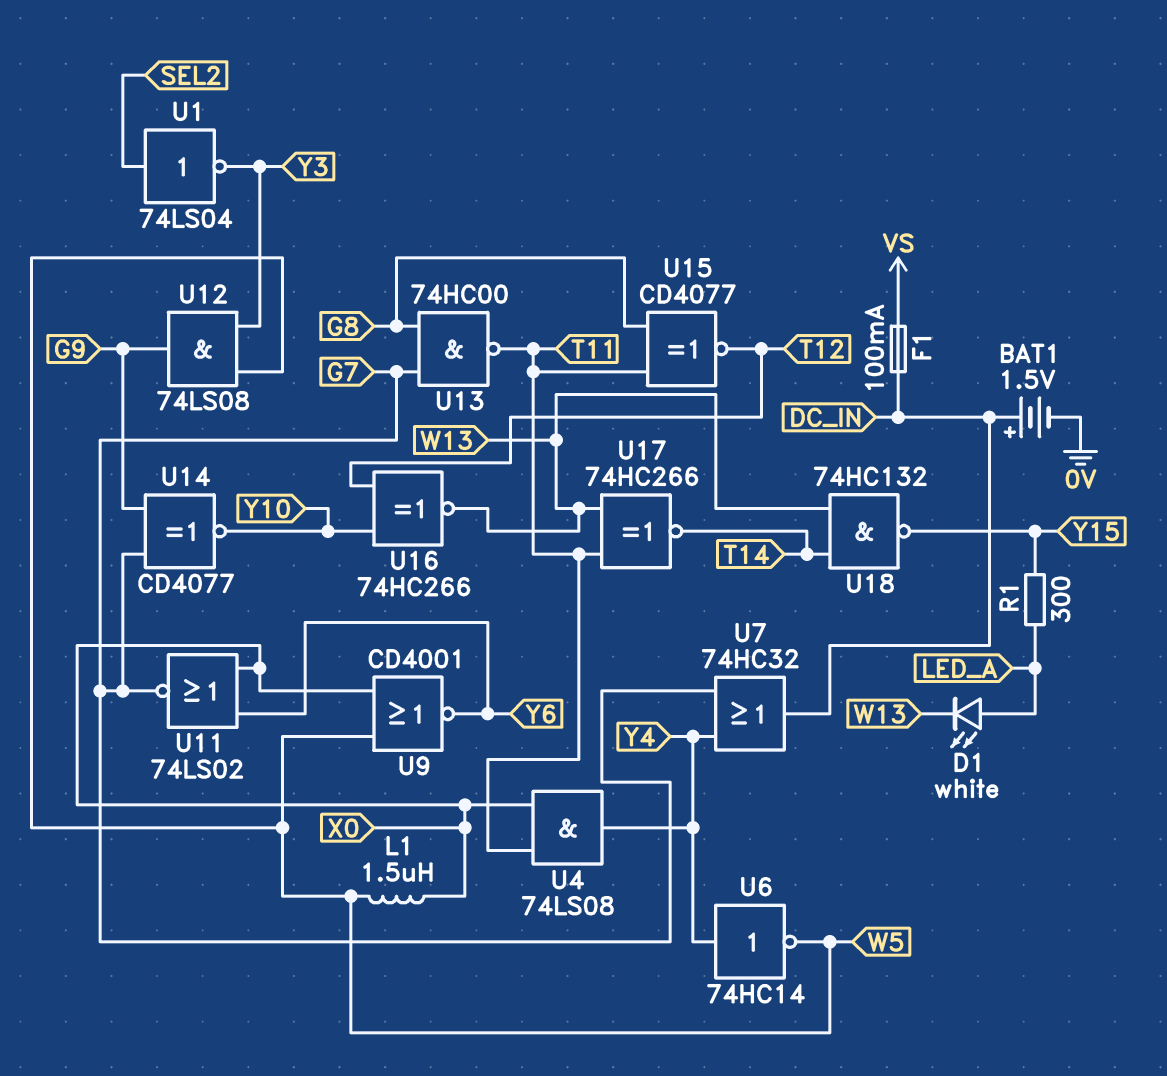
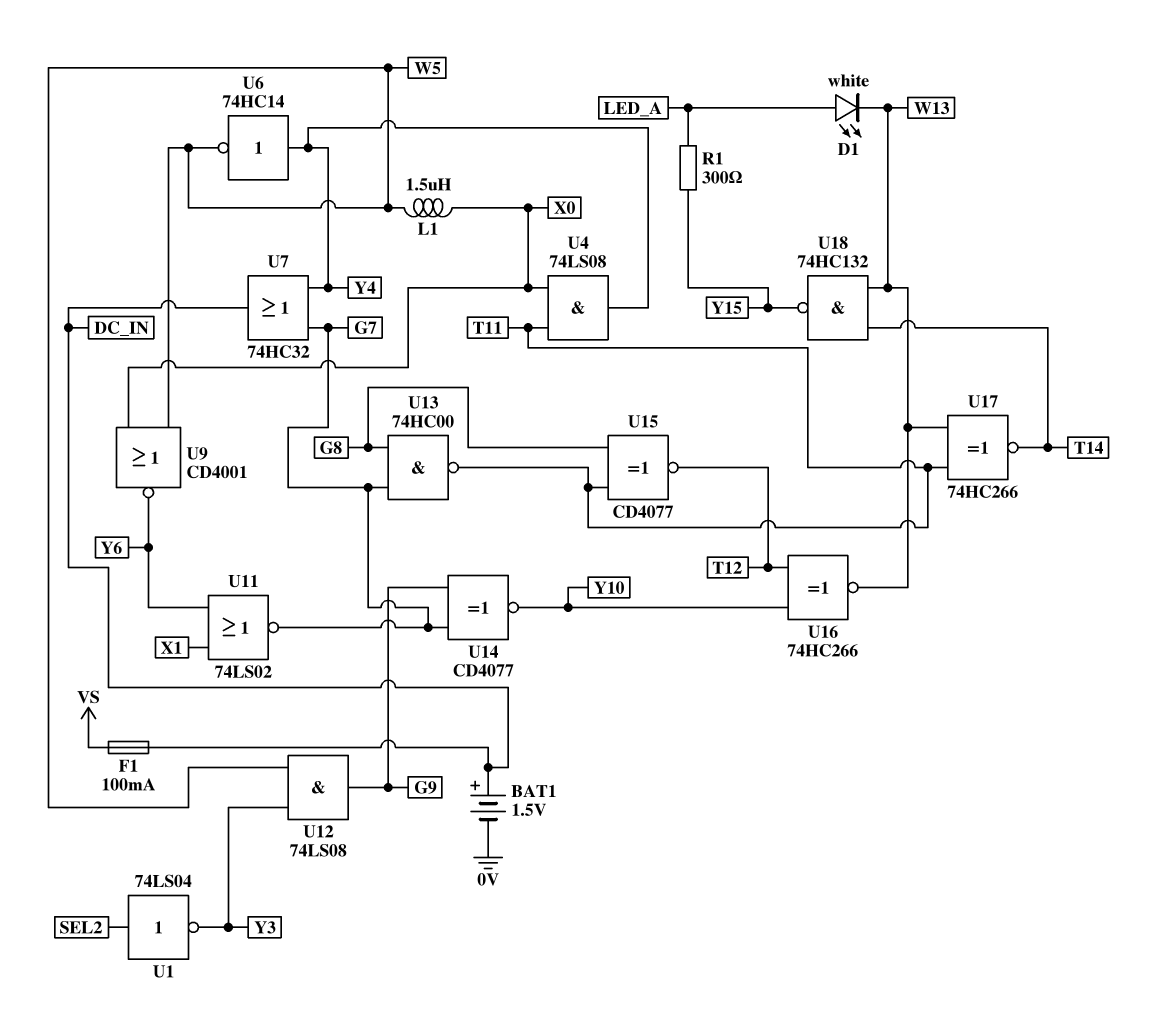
U11: NOR 74LS02 (in X0, in Y6, out G7) -> NOR 74LS02 (in X1, in Y6, out G7)

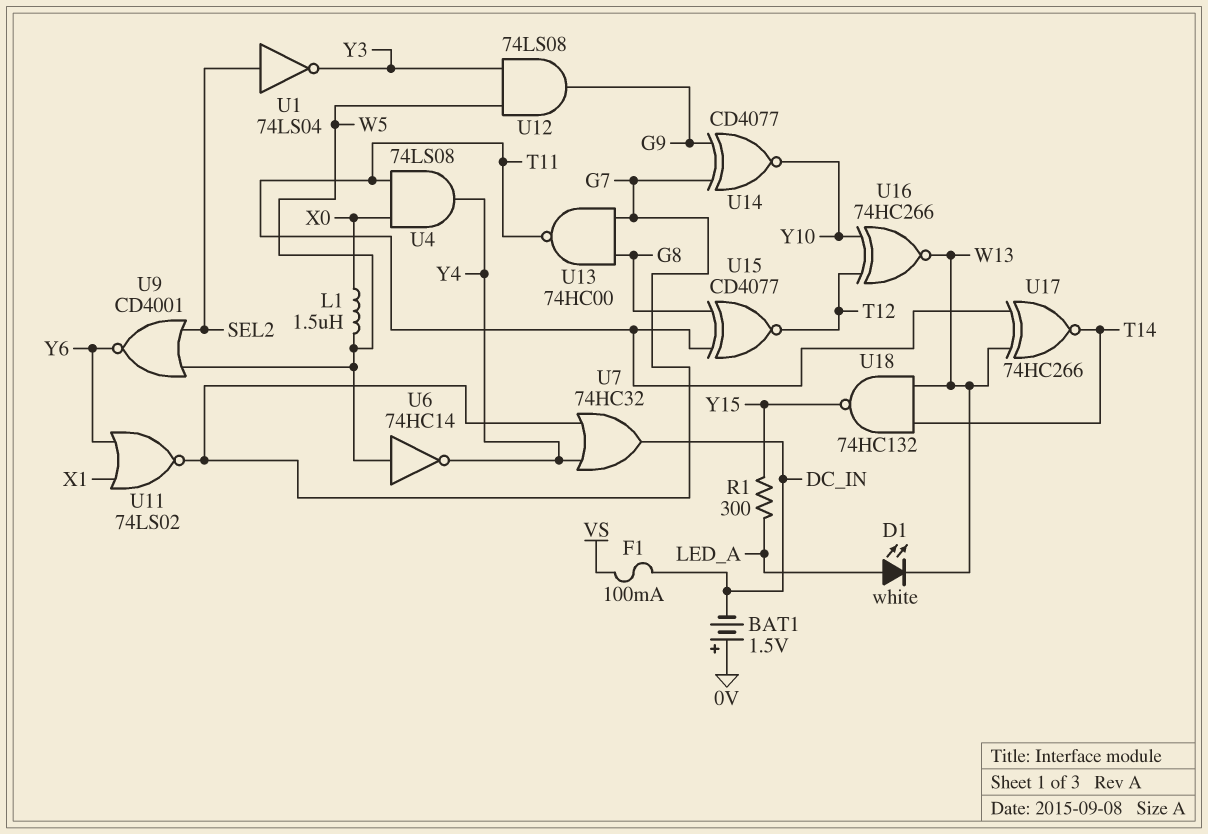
BAT1: 1.5V (plus DC_IN, minus 0V) -> 1.5V (plus 0V, minus DC_IN)
U6: NOT 74HC14 (in Y4, out W5) -> NOT 74HC14 (in W5, out Y4)
U9: NOR CD4001 (in W5, in X0, out Y6) -> NOR CD4001 (in SEL2, in W5, out Y6)

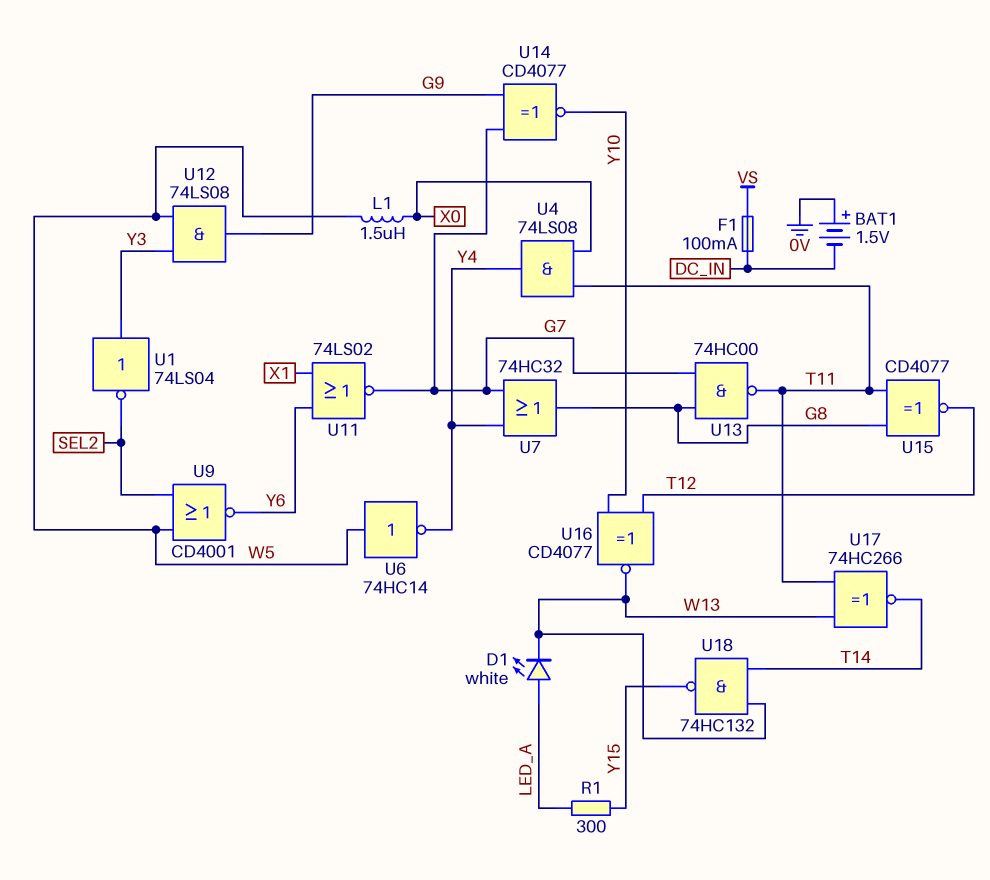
U1: NOT 74LS04 (in SEL2, out Y3) -> NOT 74LS04 (in Y3, out SEL2)
U7: OR 74HC32 (in G7, in Y4, out DC_IN) -> OR 74HC32 (in G7, in Y4, out G8)
U16: XNOR 74HC266 (in T12, in Y10, out W13) -> XNOR CD4077 (in T12, in Y10, out W13)

